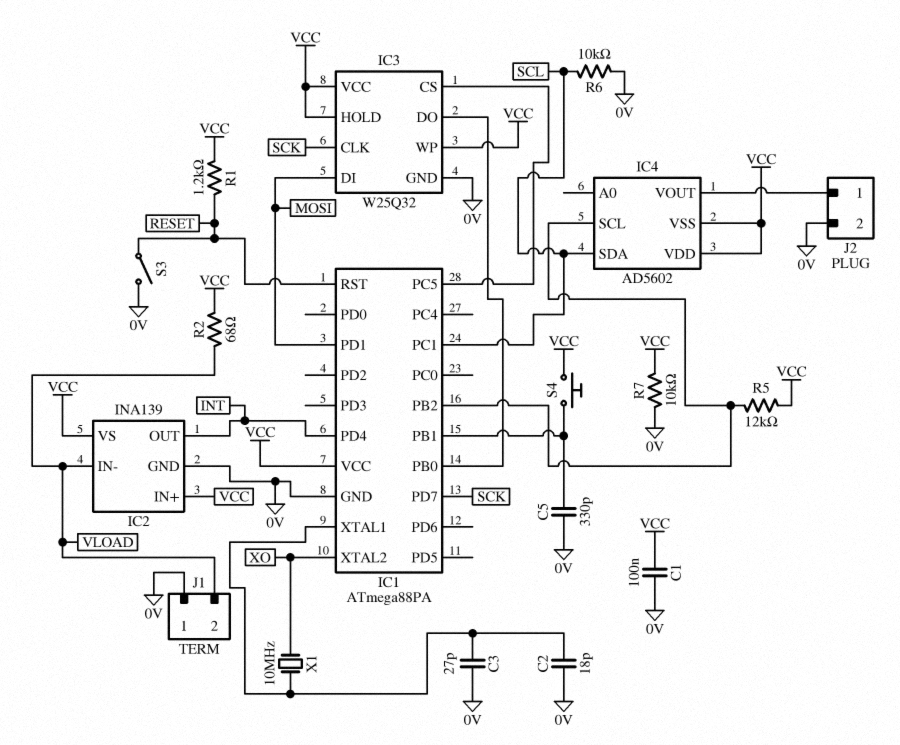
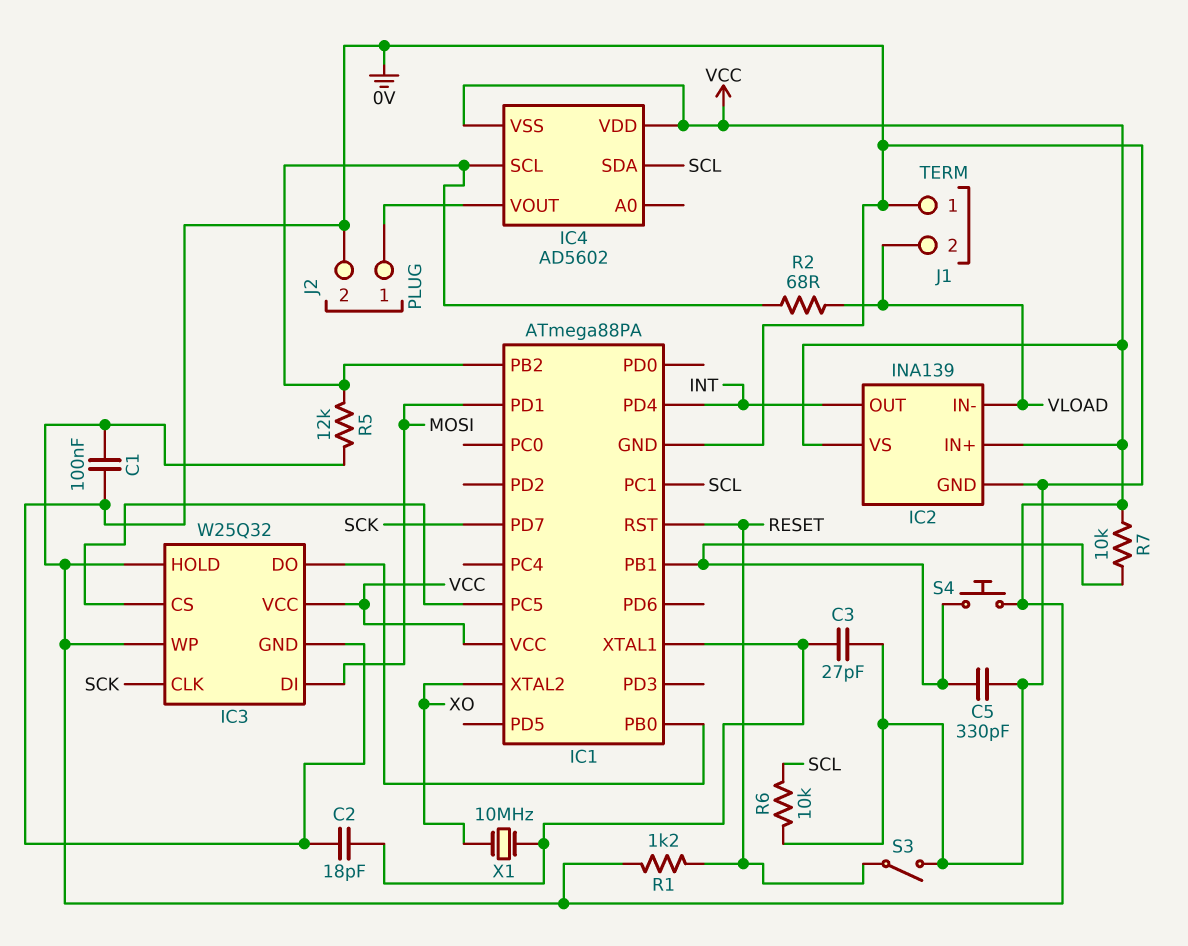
R2: 68 (VCC, VLOAD) -> 68 (IC1/PB2, VLOAD)
R7: 10k (0V, VCC) -> 10k (IC1/PB1, VCC)

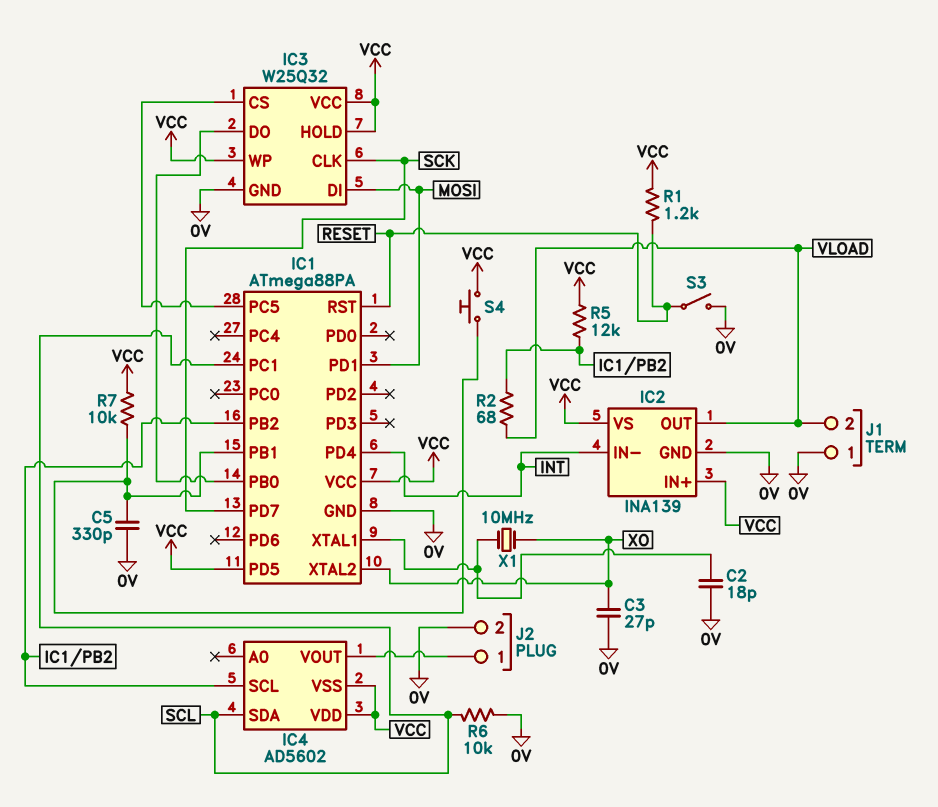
C1: 100nF (0V, VCC) -> none
C3: 27pF (0V, IC1/XTAL1) -> 27pF (0V, XO)
IC1 pin PD5: none -> VCC
IC2 pin IN-: VLOAD -> INT
IC2 pin OUT: INT -> VLOAD

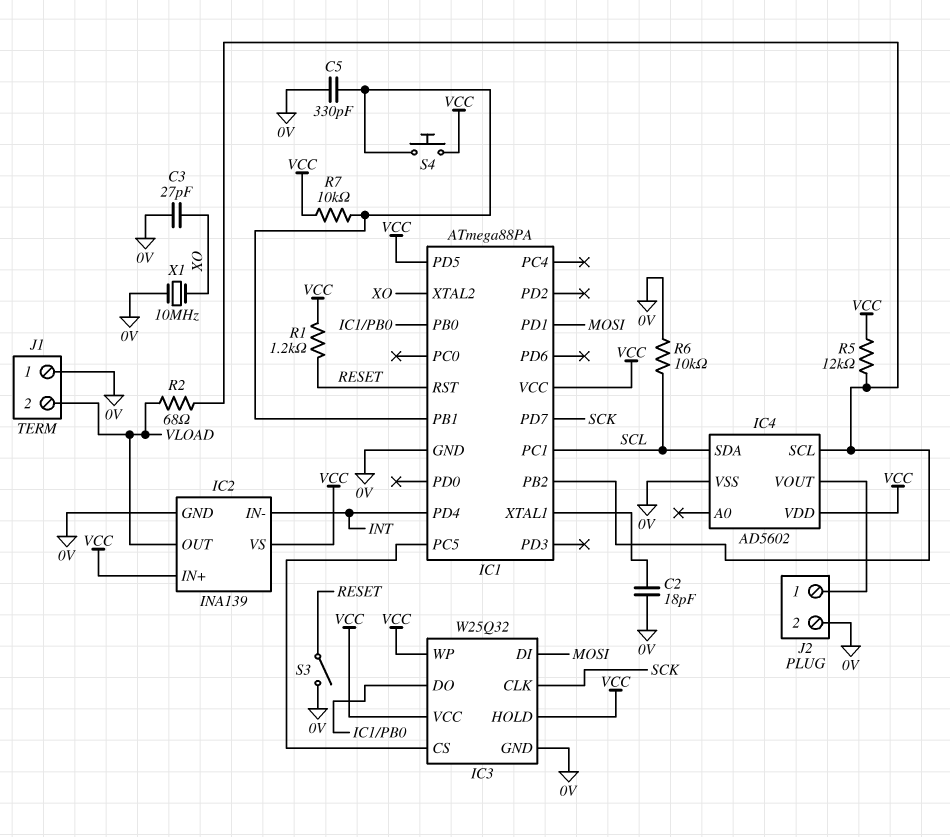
IC4 pin VSS: VCC -> 0V
X1: 10MHz (IC1/XTAL1, XO) -> 10MHz (0V, XO)

